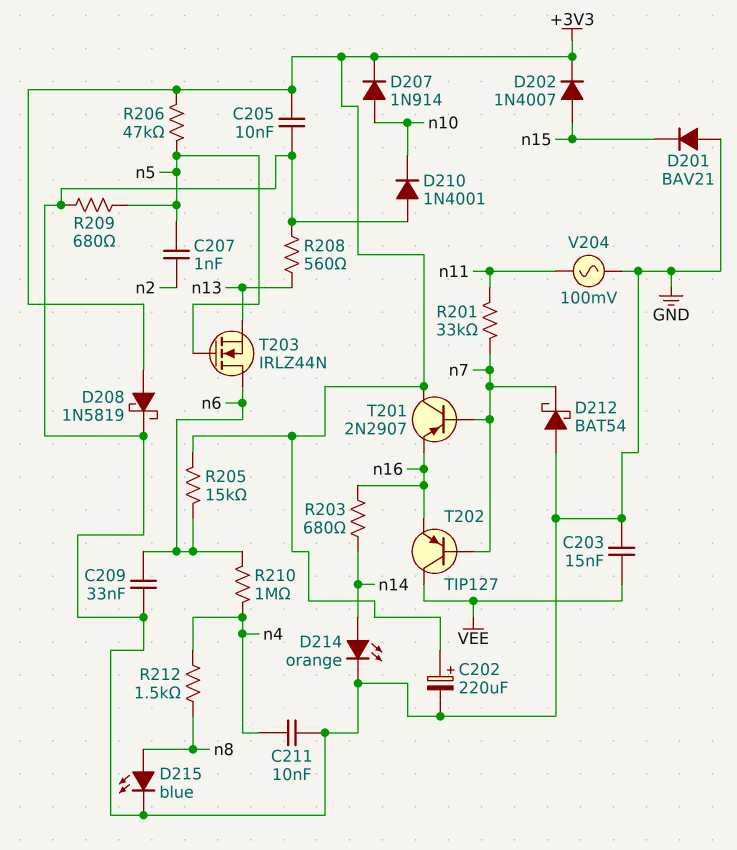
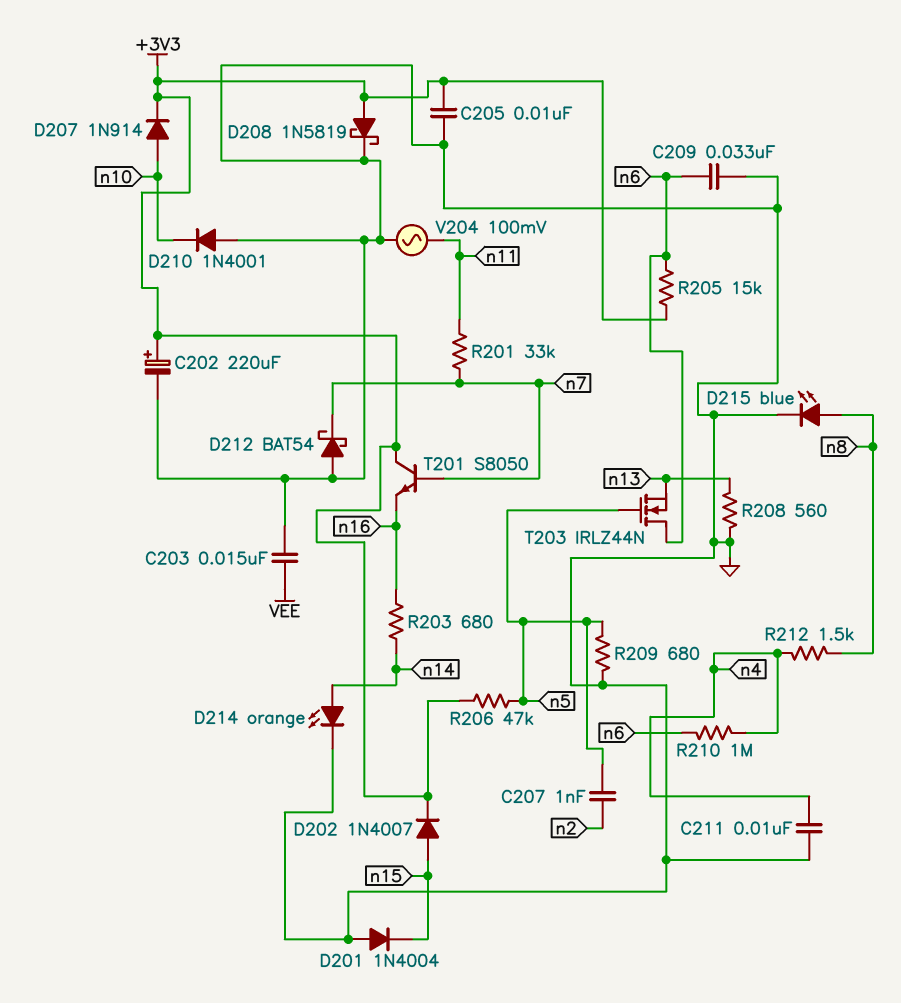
D201: diode BAV21 (A GND, K n15) -> diode 1N4004 (A GND, K n15)
T201: PNP 2N2907 (B n7, C +3V3, E n16) -> NPN S8050 (B n7, C +3V3, E n16)
T202: PNP TIP127 (B n7, C VEE, E n16) -> none

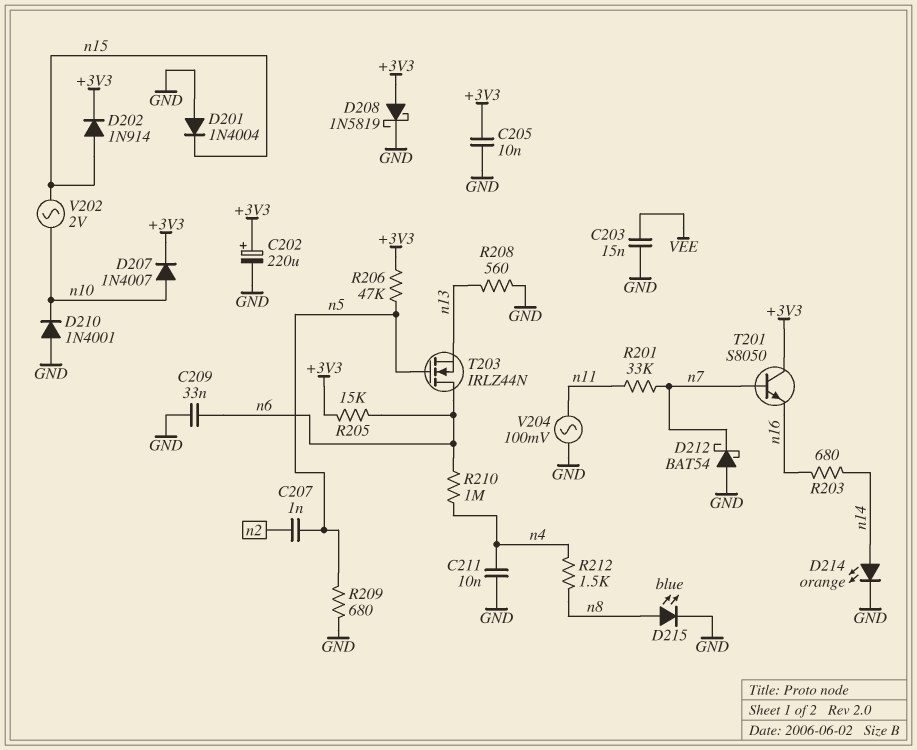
D202: diode 1N4007 (A n15, K +3V3) -> diode 1N914 (A n15, K +3V3)
D207: diode 1N914 (A n10, K +3V3) -> diode 1N4007 (A n10, K +3V3)
V202: none -> AC 2V (n10, n15)

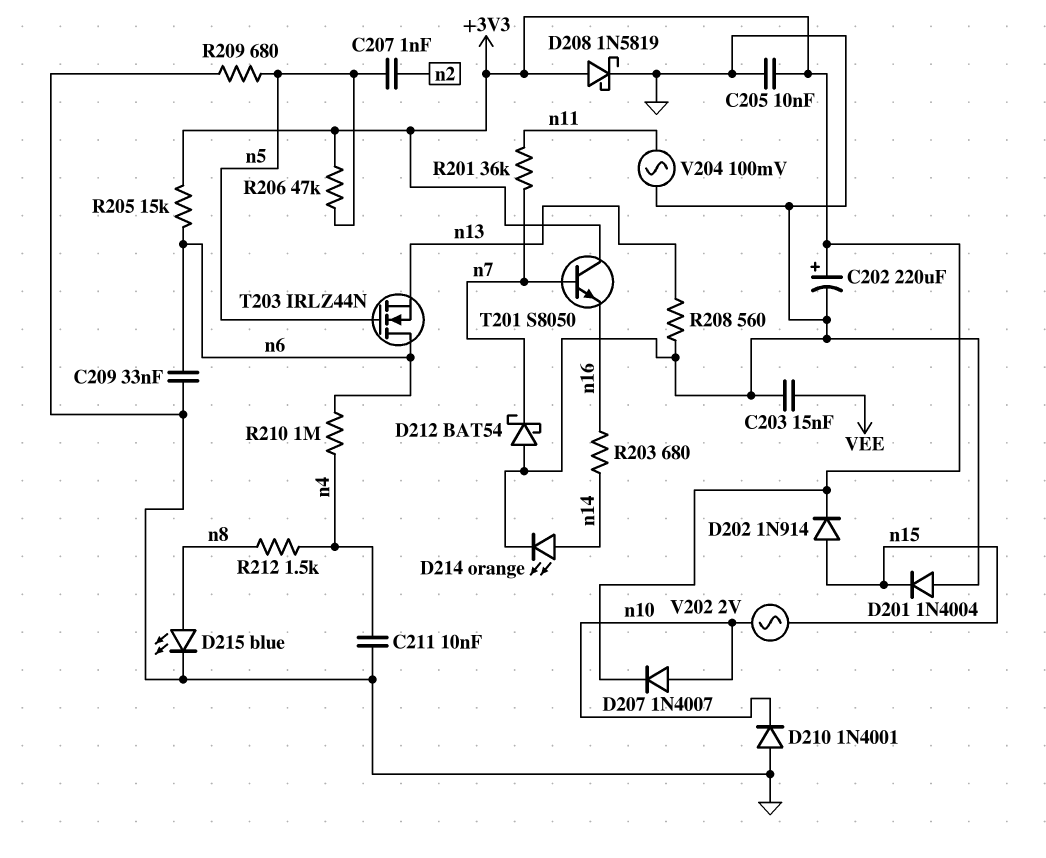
R201: 33k (n7, n11) -> 36k (n7, n11)

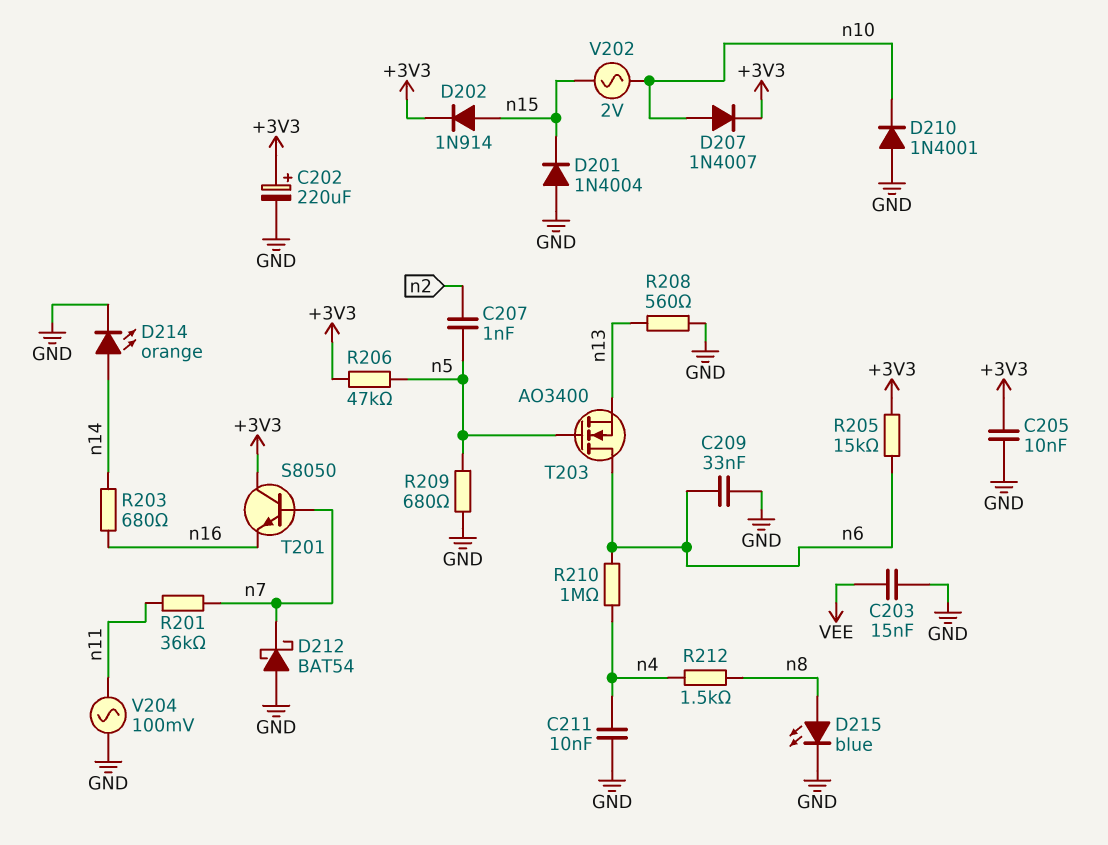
D208: schottky 1N5819 (A +3V3, K GND) -> none
T203: NMOS IRLZ44N (G n5, D n6, S n13) -> NMOS AO3400 (G n5, D n6, S n13)

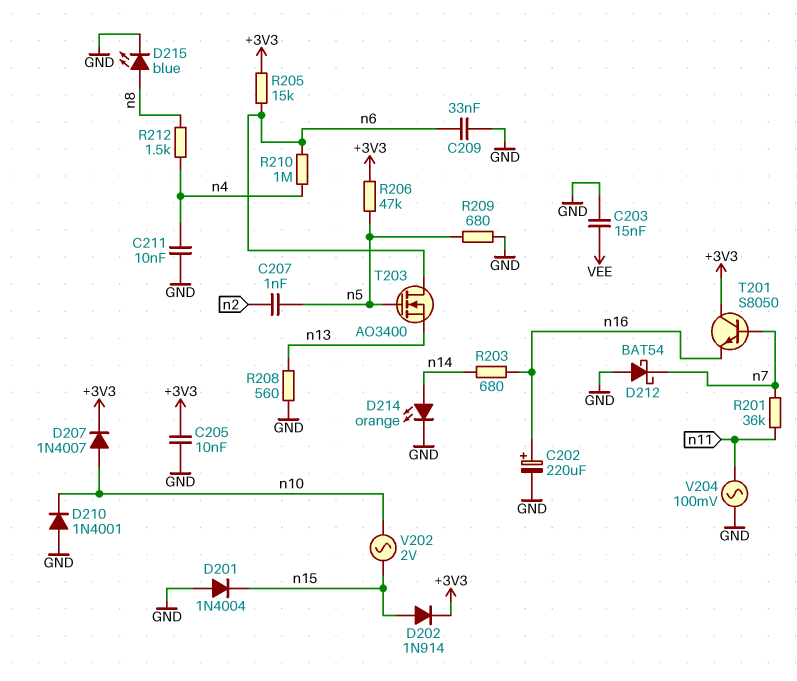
C202: 220uF (plus +3V3, minus GND) -> 220uF (plus n16, minus GND)

